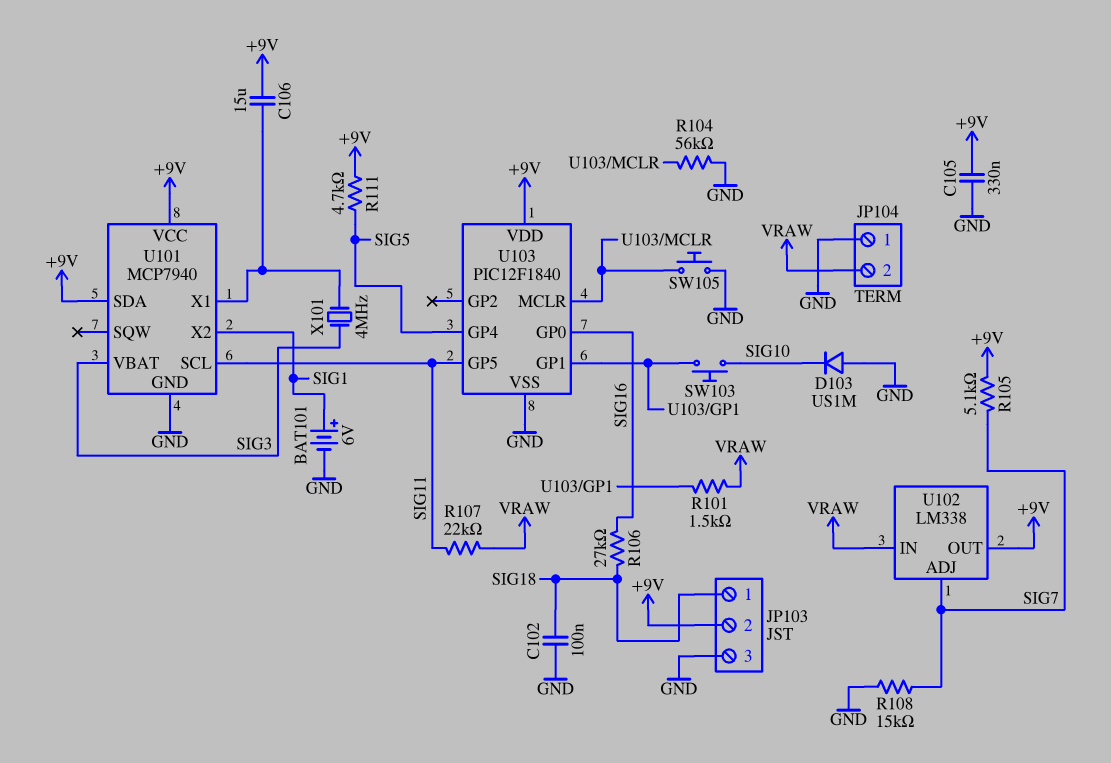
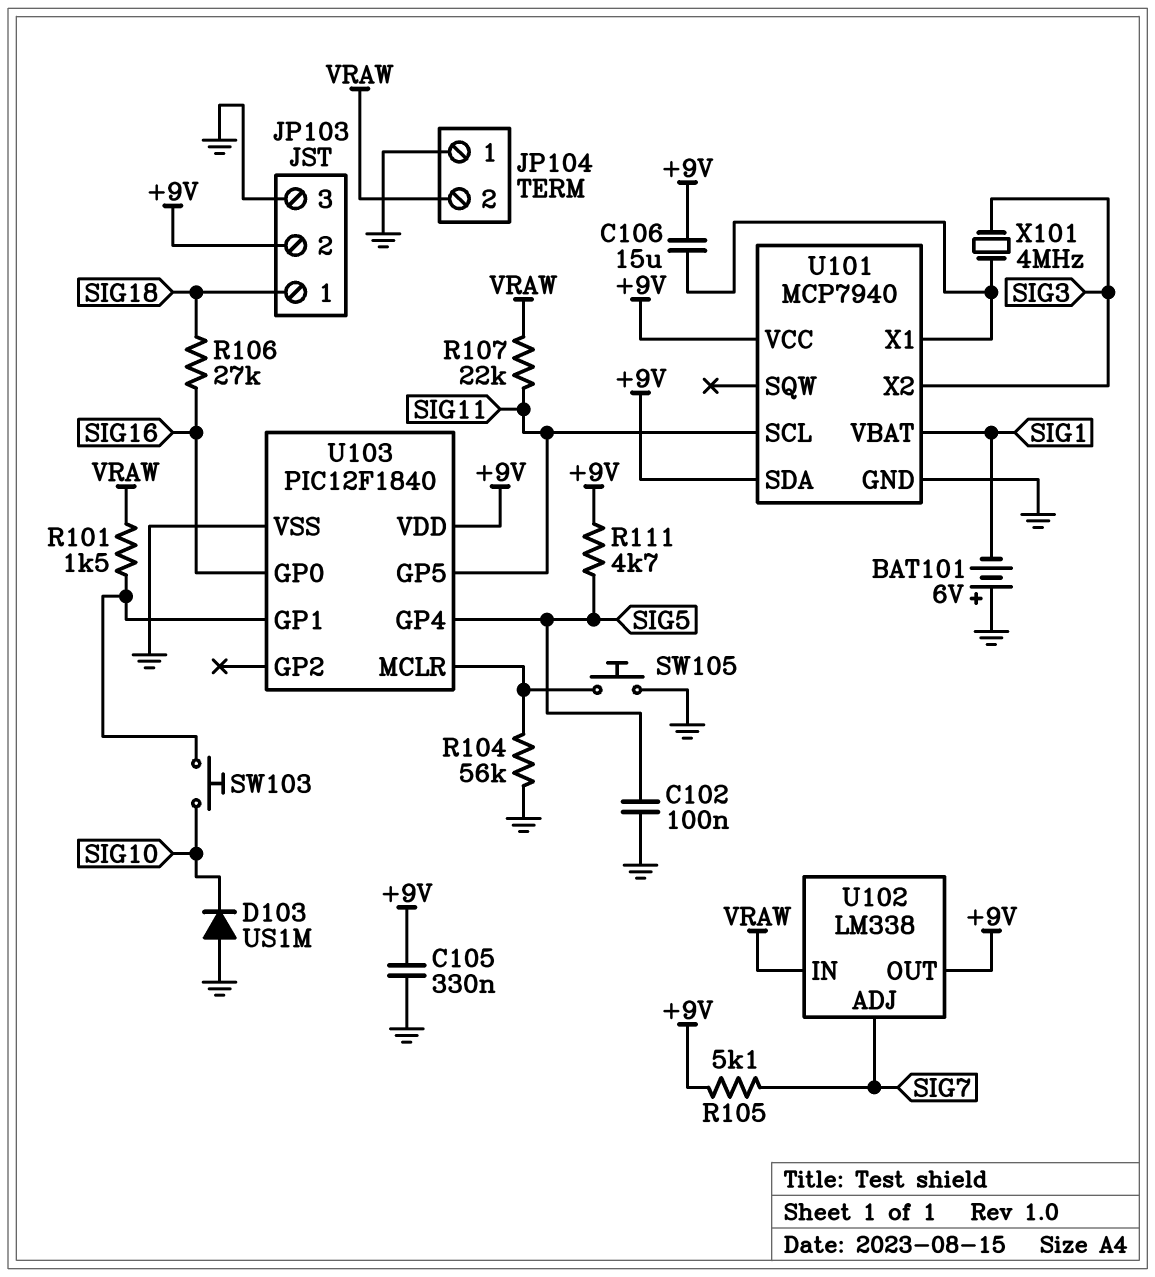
BAT101: 6V (plus SIG1, minus GND) -> 6V (plus GND, minus SIG1)
C102: 100nF (GND, SIG18) -> 100nF (GND, SIG5)
R108: 15k (GND, SIG7) -> none
U101 pin VBAT: SIG3 -> SIG1
U101 pin X2: SIG1 -> SIG3

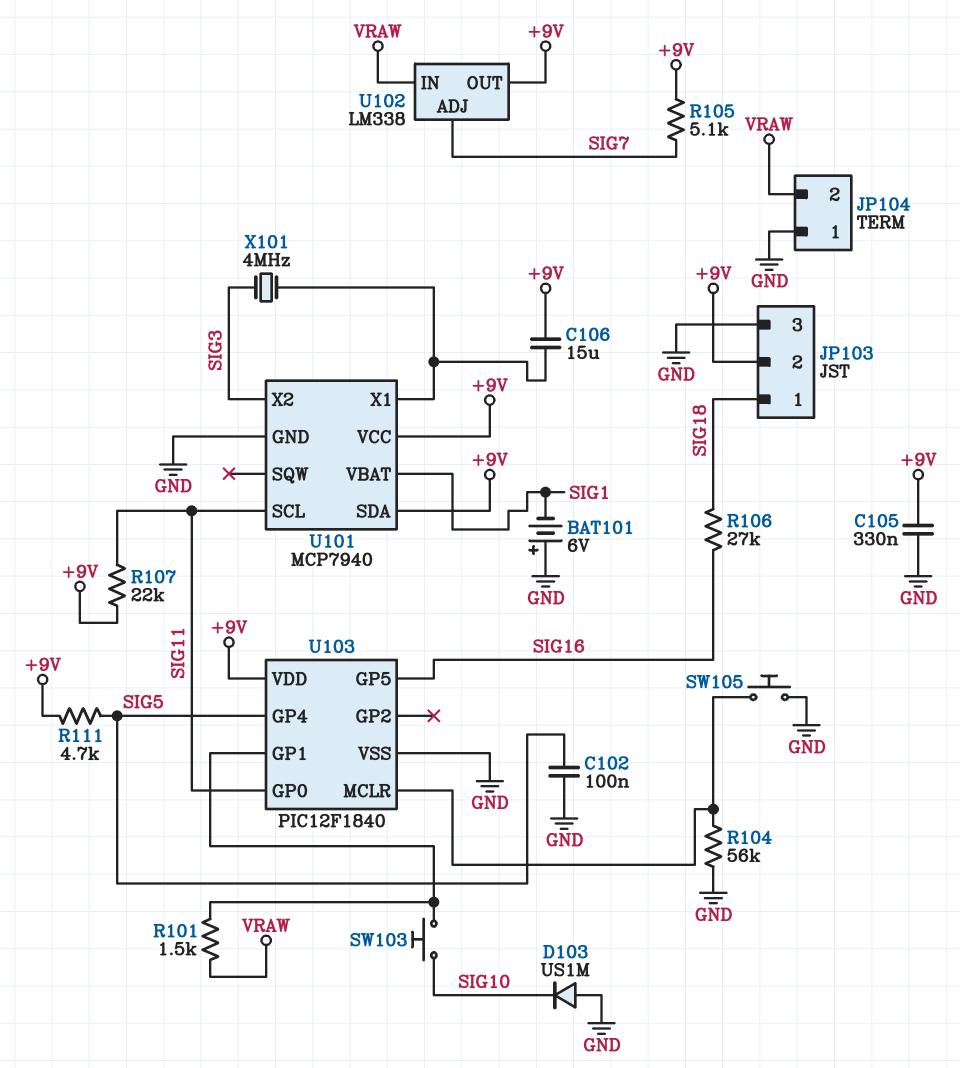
R107: 22k (SIG11, VRAW) -> 22k (+9V, SIG11)
U103 pin GP0: SIG16 -> SIG11
U103 pin GP5: SIG11 -> SIG16

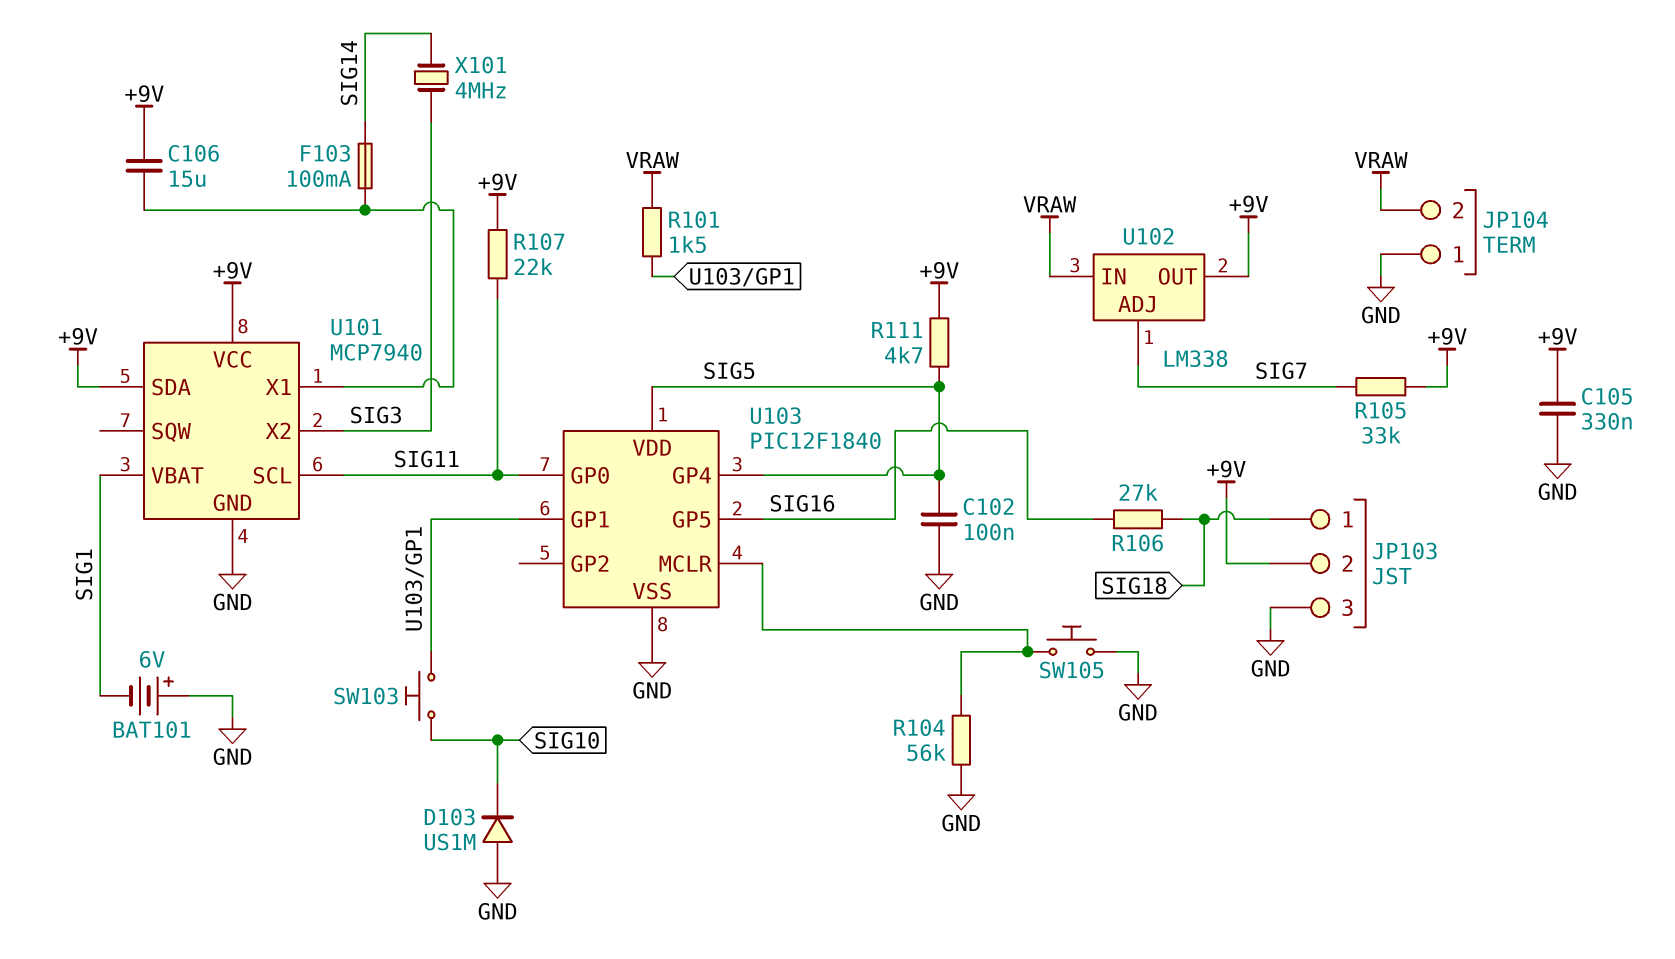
F103: none -> 100mA (SIG14, U101/X1)
R105: 5.1k (+9V, SIG7) -> 33k (+9V, SIG7)
U103 pin VDD: +9V -> SIG5
X101: 4MHz (SIG3, U101/X1) -> 4MHz (SIG3, SIG14)

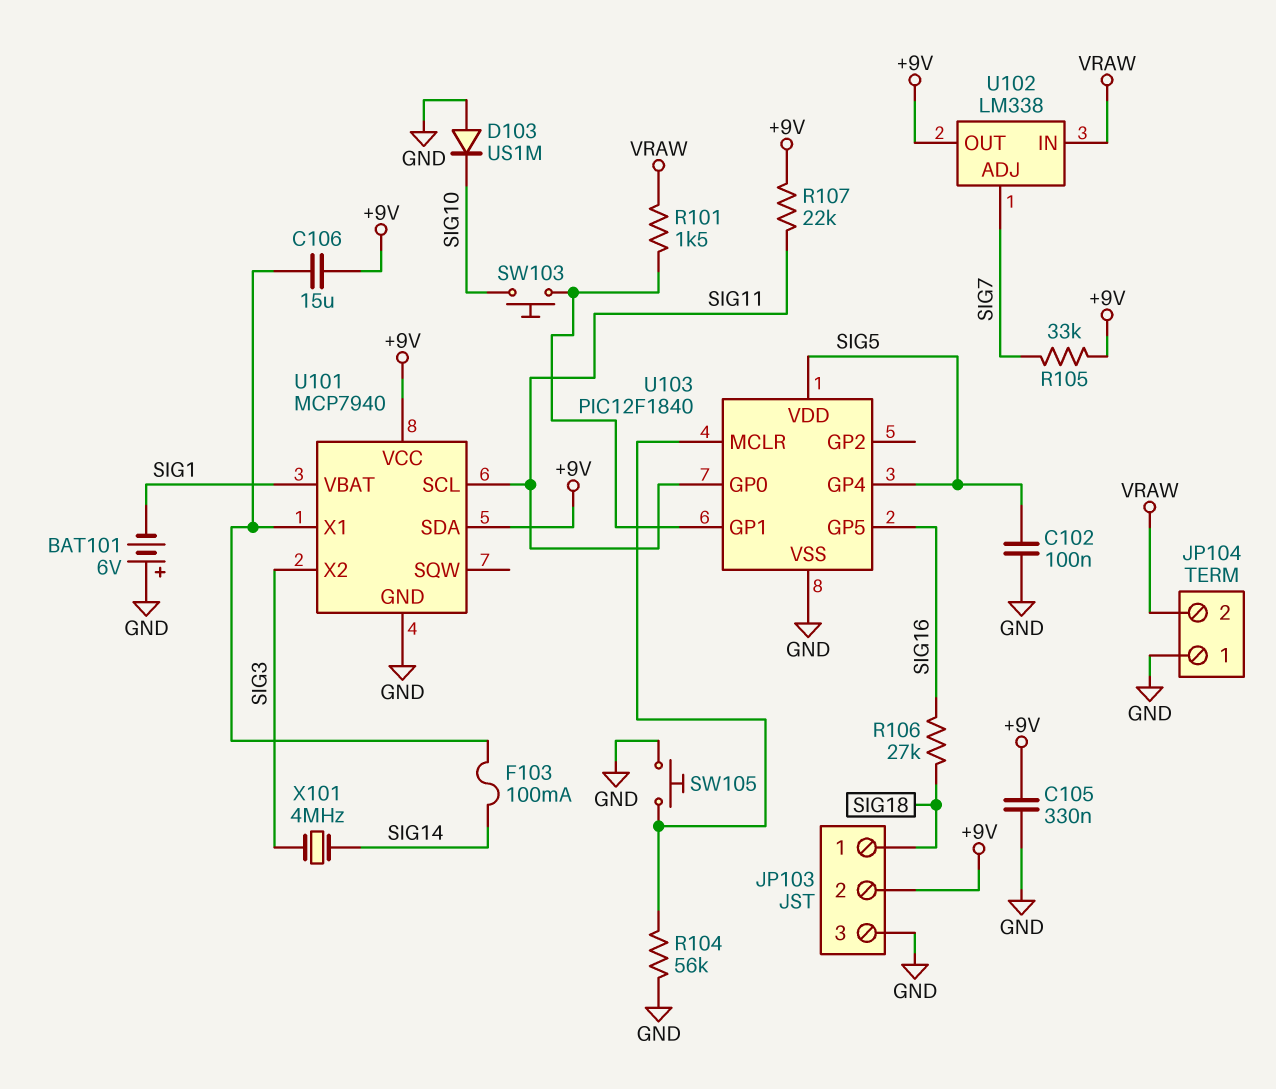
R111: 4.7k (+9V, SIG5) -> none

